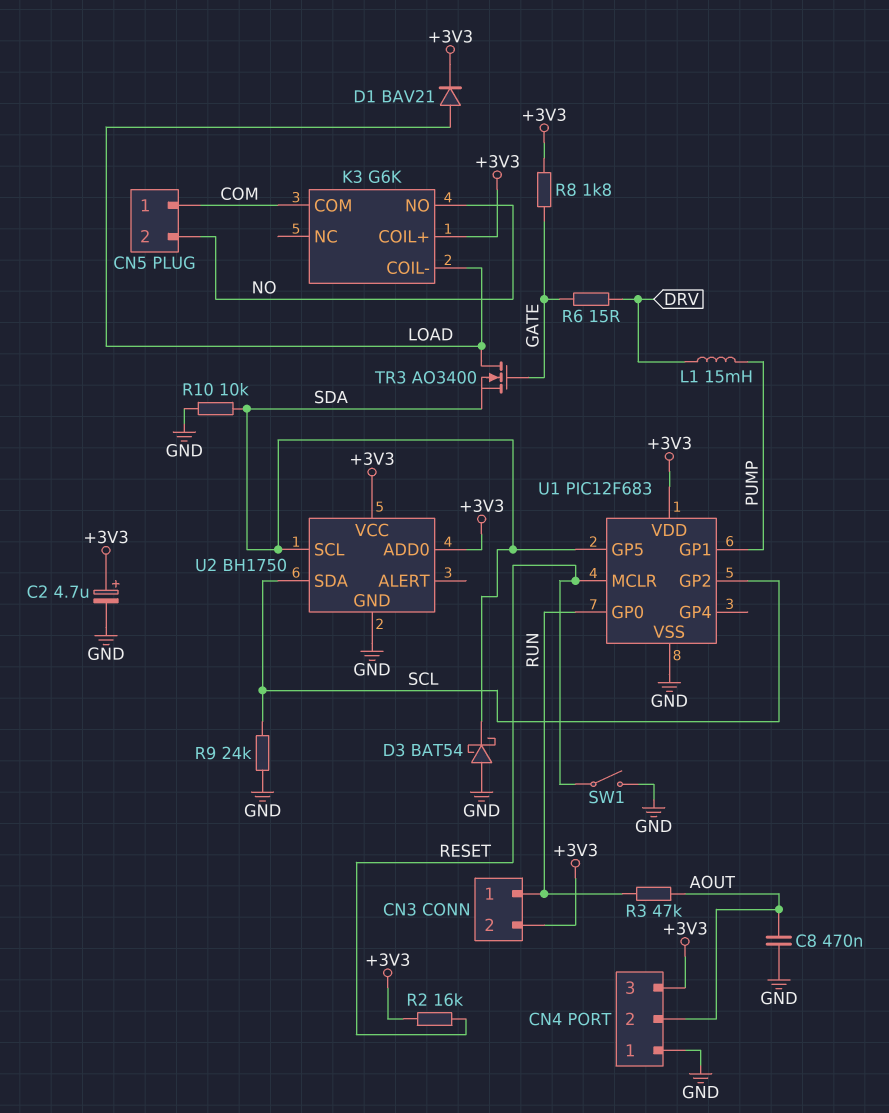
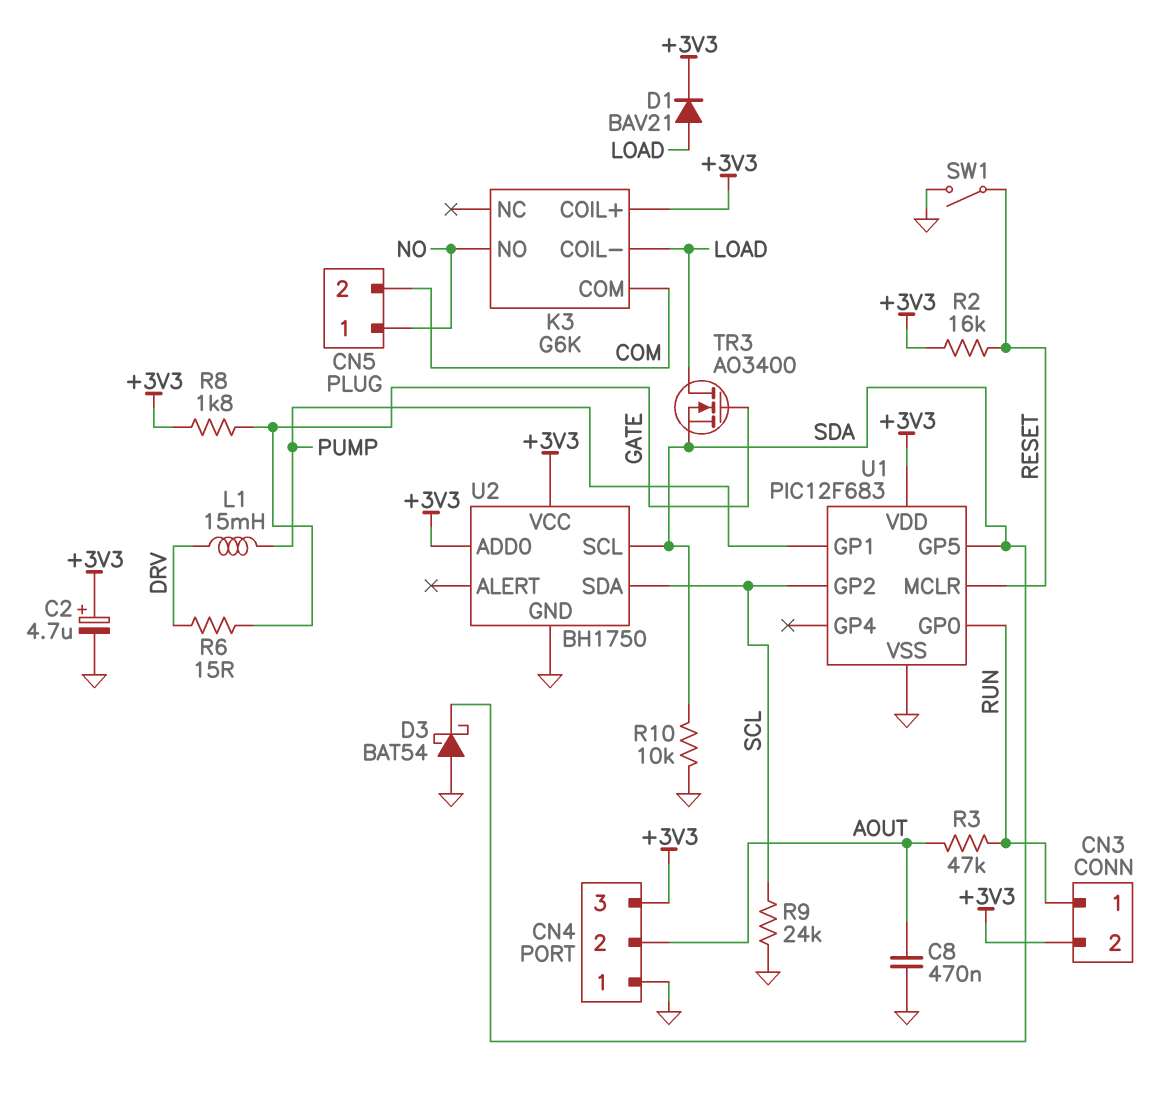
CN5 pin 1: COM -> NO
CN5 pin 2: NO -> COM

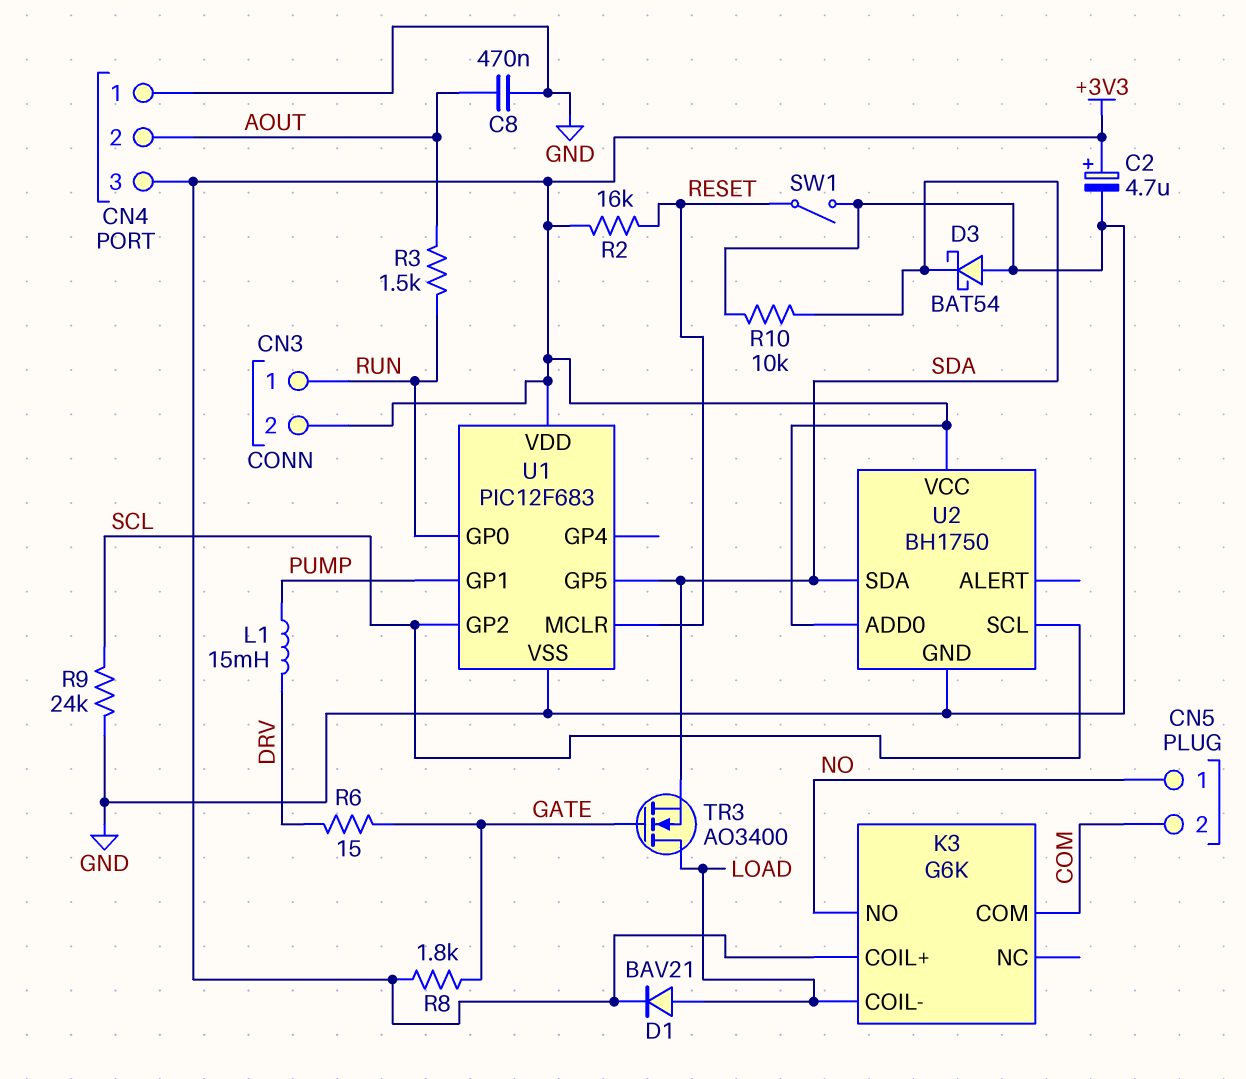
R3: 47k (AOUT, RUN) -> 1.5k (AOUT, RUN)
U2 pin SCL: SDA -> SCL
U2 pin SDA: SCL -> SDA

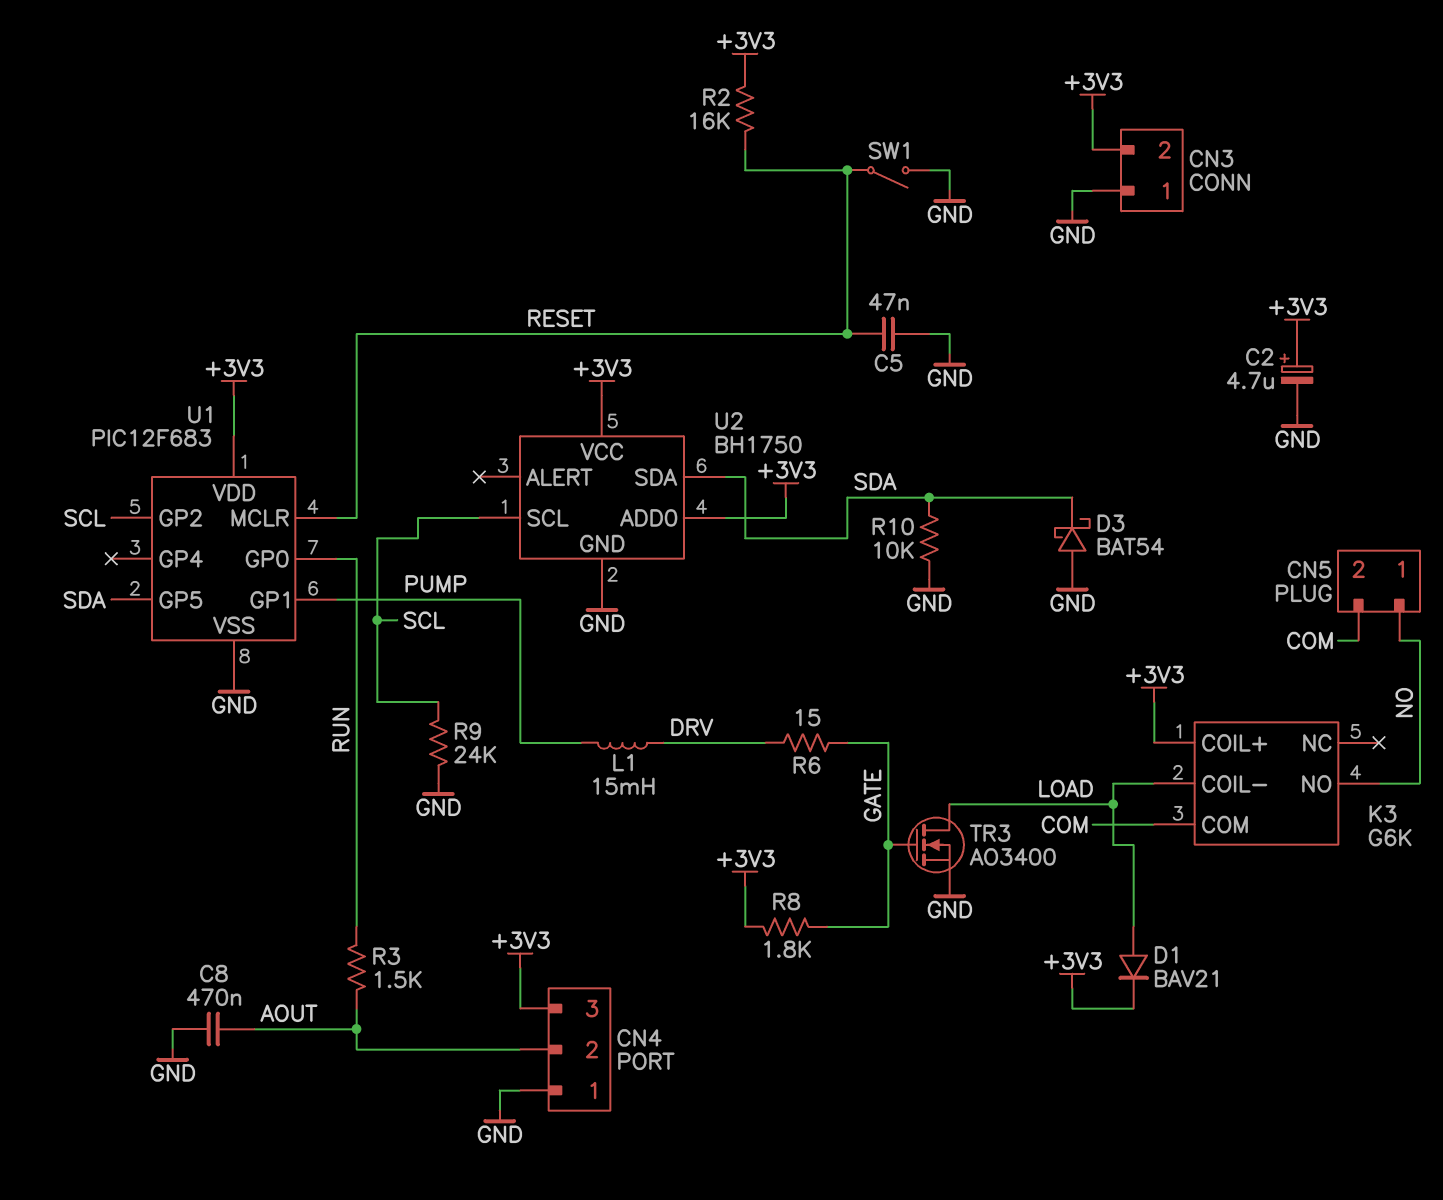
C5: none -> 47nF (GND, RESET)
CN3 pin 1: RUN -> GND
TR3: NMOS AO3400 (G GATE, D LOAD, S SDA) -> NMOS AO3400 (G GATE, D LOAD, S GND)

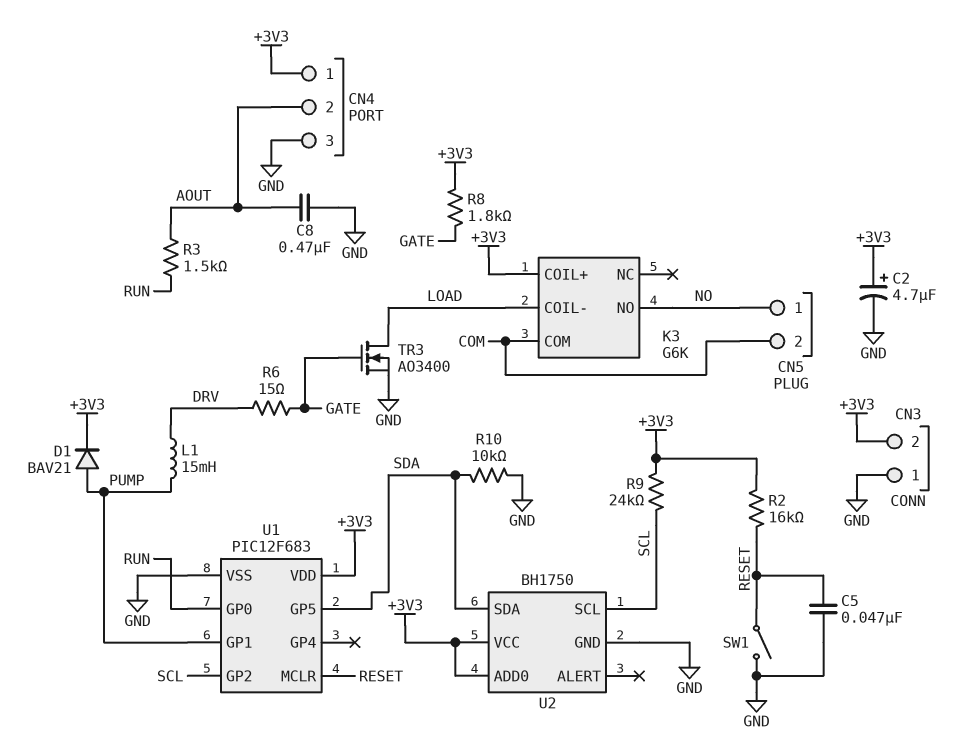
CN4 pin 1: GND -> +3V3
CN4 pin 3: +3V3 -> GND
D1: diode BAV21 (A LOAD, K +3V3) -> diode BAV21 (A PUMP, K +3V3)
D3: schottky BAT54 (A GND, K SDA) -> none
R9: 24k (GND, SCL) -> 24k (+3V3, SCL)

